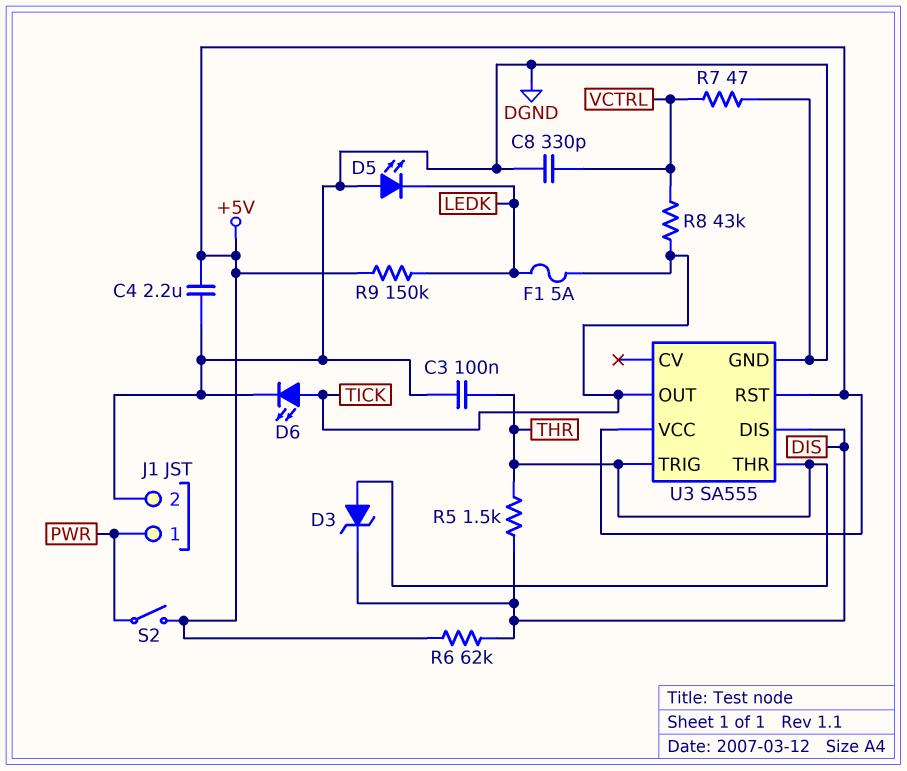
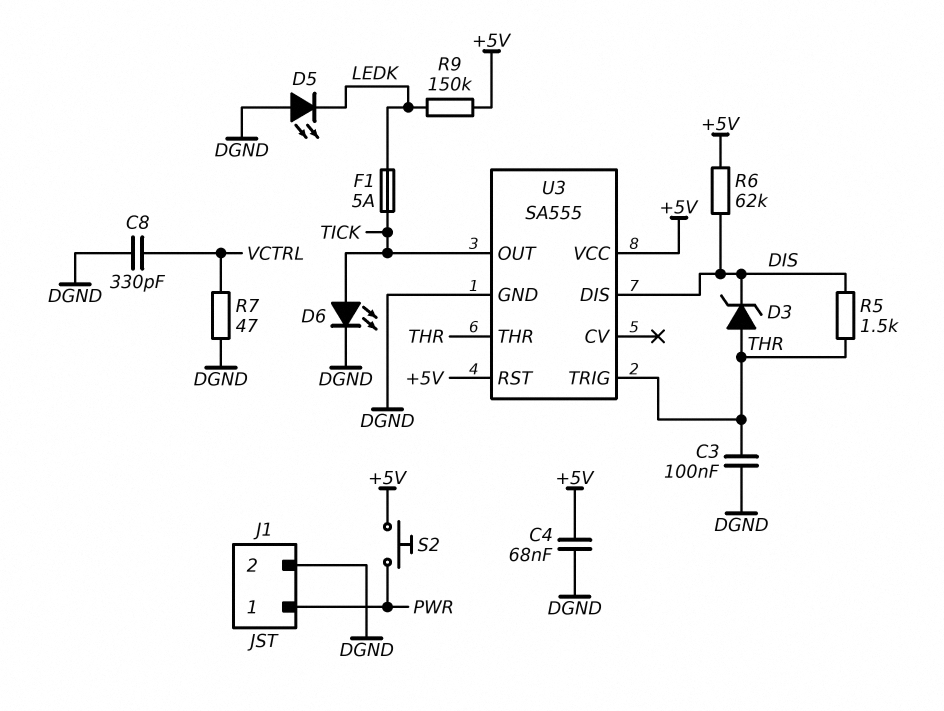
C4: 2.2uF (+5V, DGND) -> 68nF (+5V, DGND)
R8: 43k (TICK, VCTRL) -> none
S2: switch (+5V, PWR) -> button (+5V, PWR)

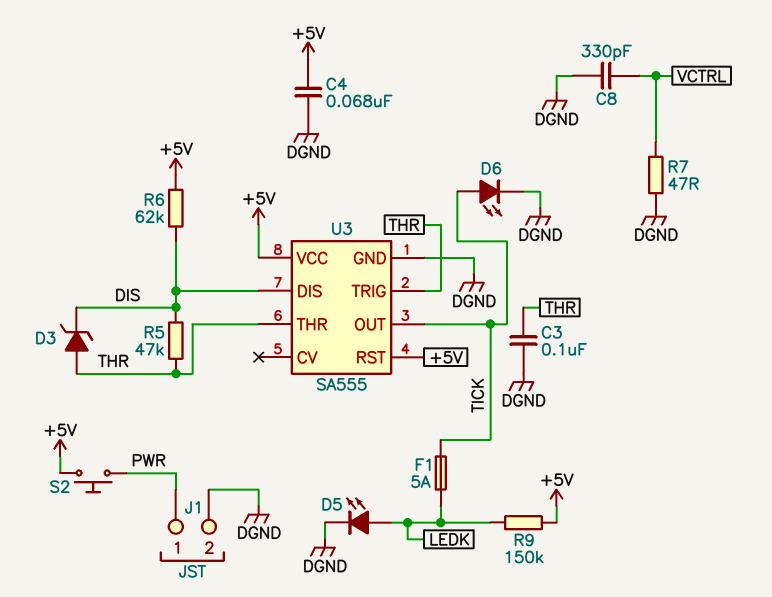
D5: LED (A DGND, K LEDK) -> LED (A LEDK, K DGND)
R5: 1.5k (DIS, THR) -> 47k (DIS, THR)

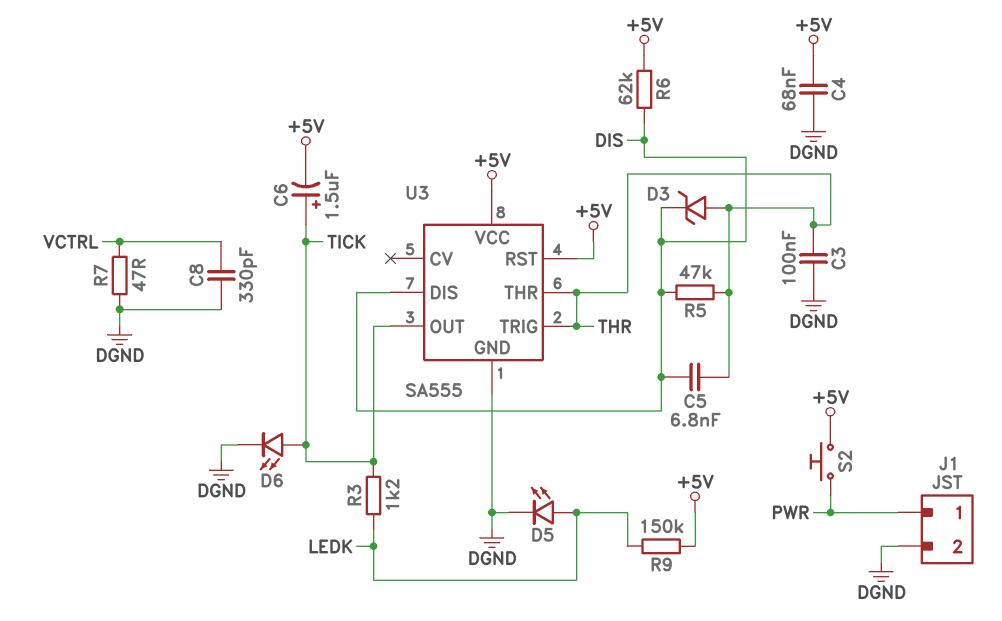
C5: none -> 6.8nF (DIS, THR)
C6: none -> 1.5uF (plus TICK, minus +5V)
F1: 5A (LEDK, TICK) -> none
R3: none -> 1.2k (LEDK, TICK)

